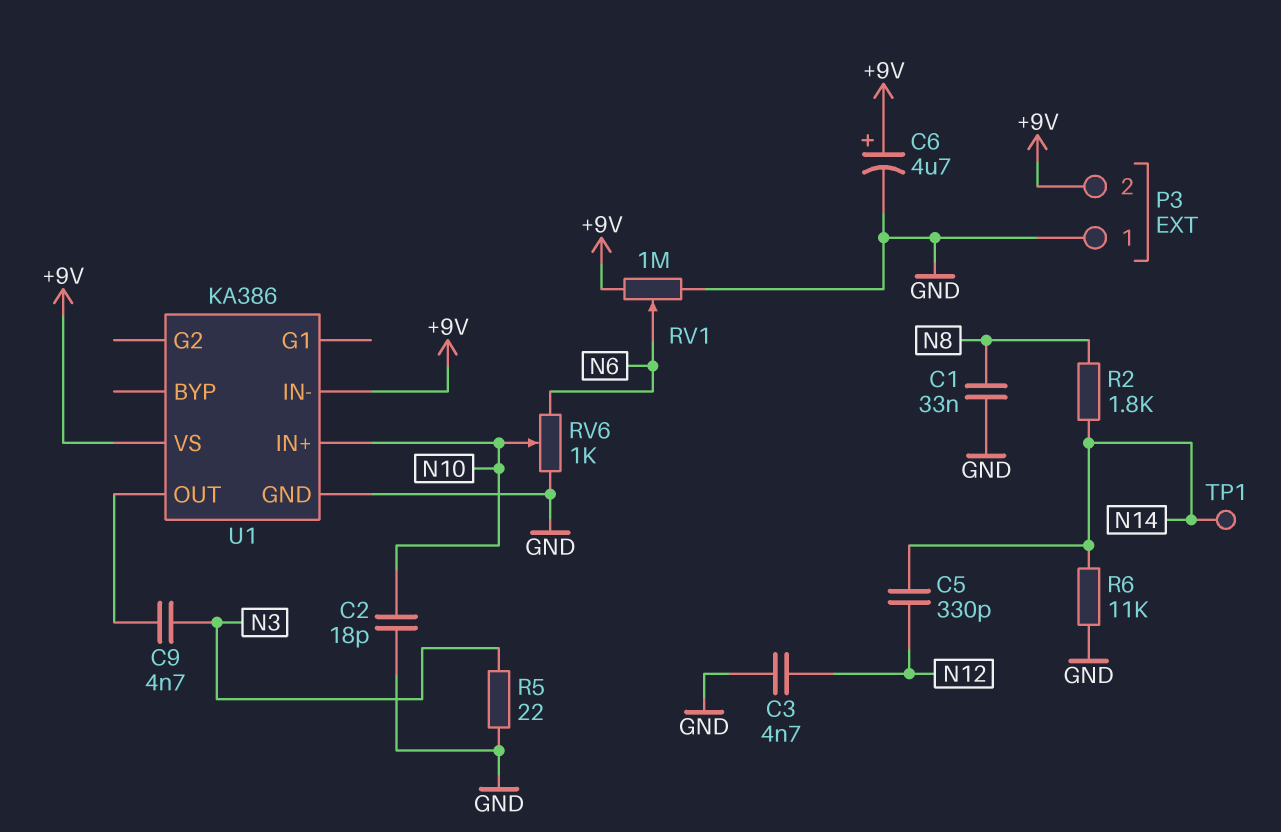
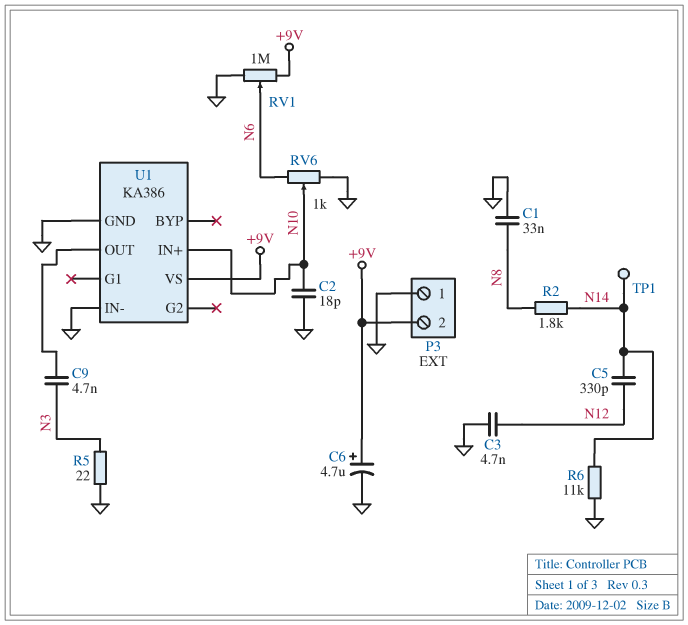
U1 pin IN-: +9V -> GND

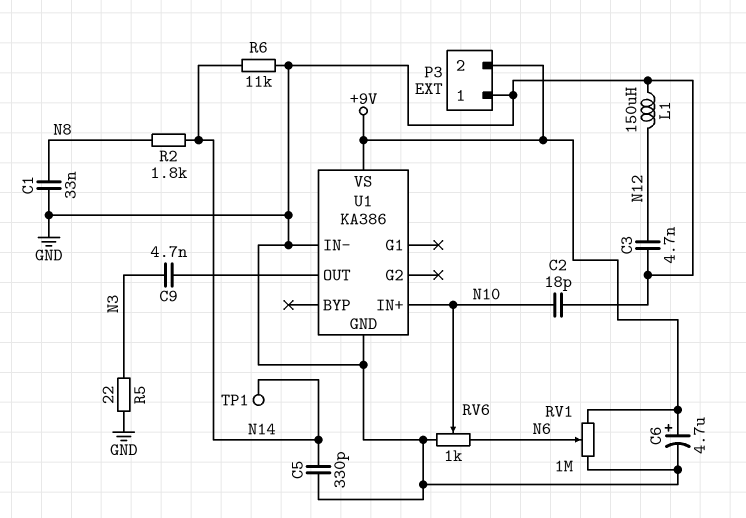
C5: 330pF (N12, N14) -> 330pF (GND, N14)
L1: none -> 150uH (GND, N12)

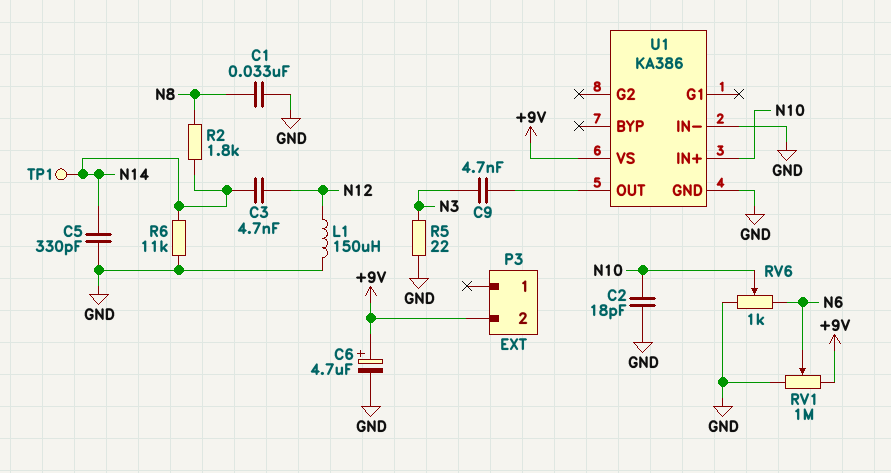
C3: 4.7nF (GND, N12) -> 4.7nF (N12, N14)
P3 pin 1: GND -> none

